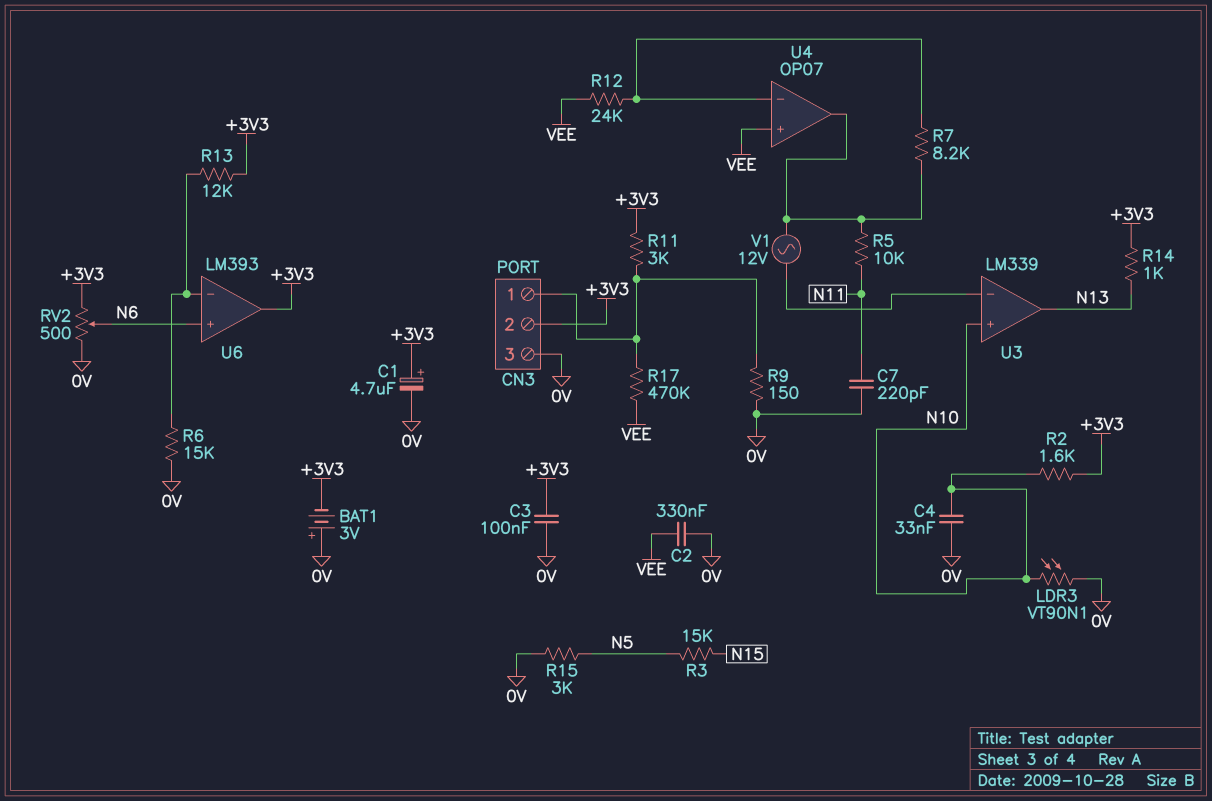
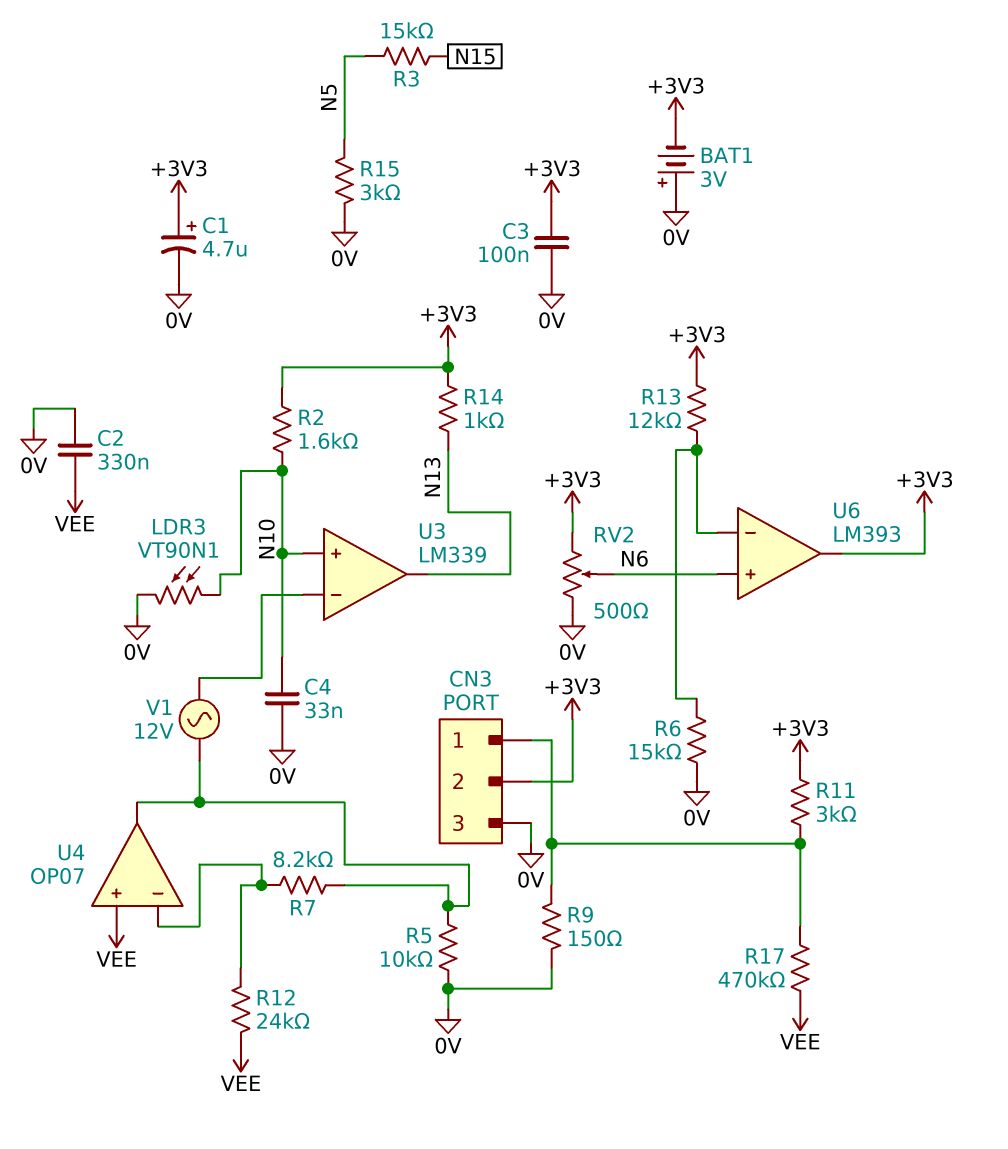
C7: 220pF (0V, N11) -> none
R5: 10k (N11, U4/out) -> 10k (0V, U4/out)

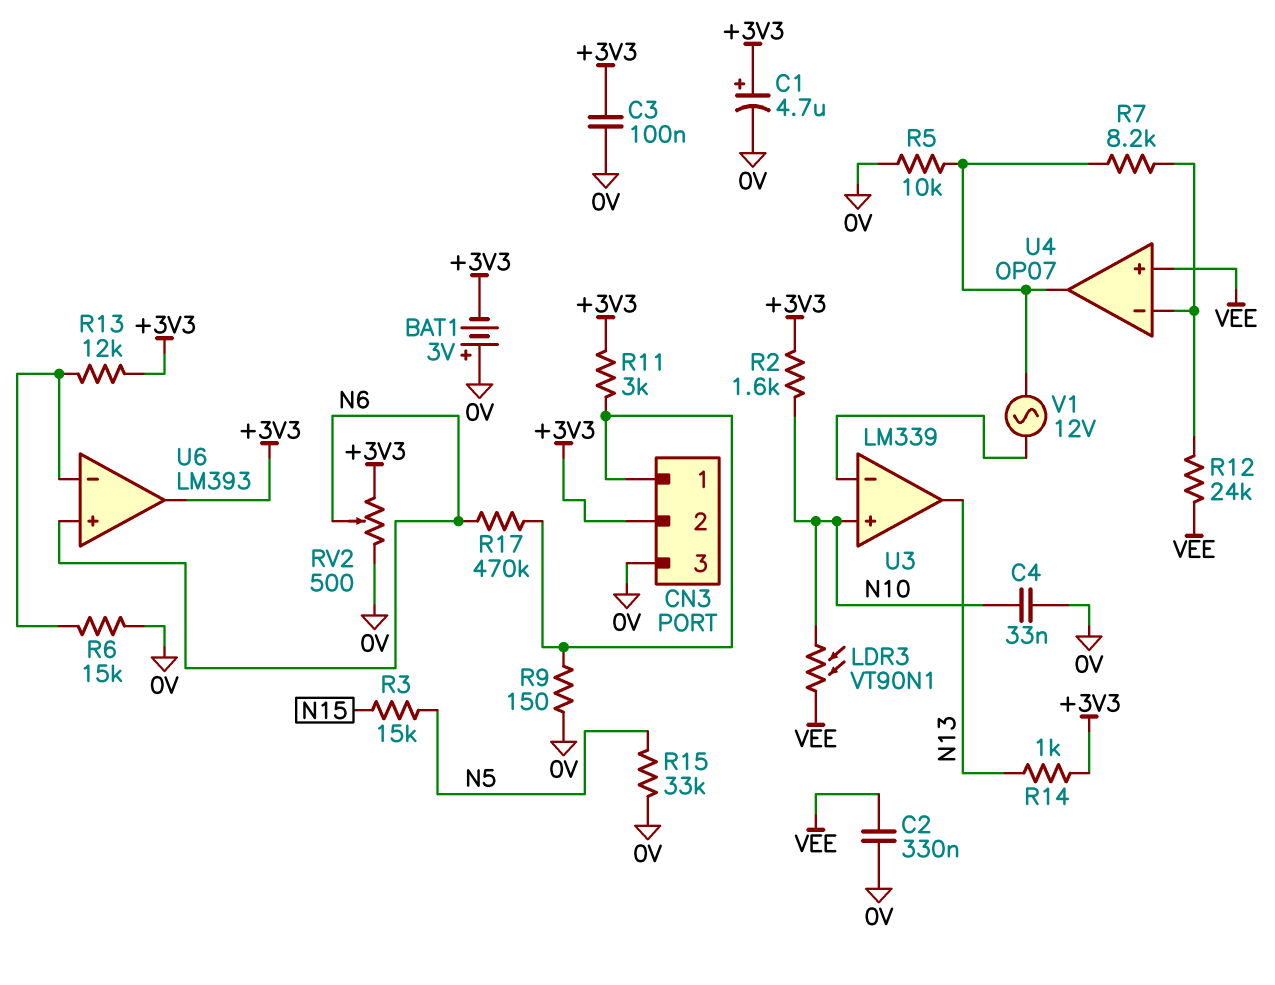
LDR3: VT90N1 (0V, N10) -> VT90N1 (N10, VEE)
R15: 3k (0V, N5) -> 33k (0V, N5)
R17: 470k (CN3/1, VEE) -> 470k (CN3/1, N6)

